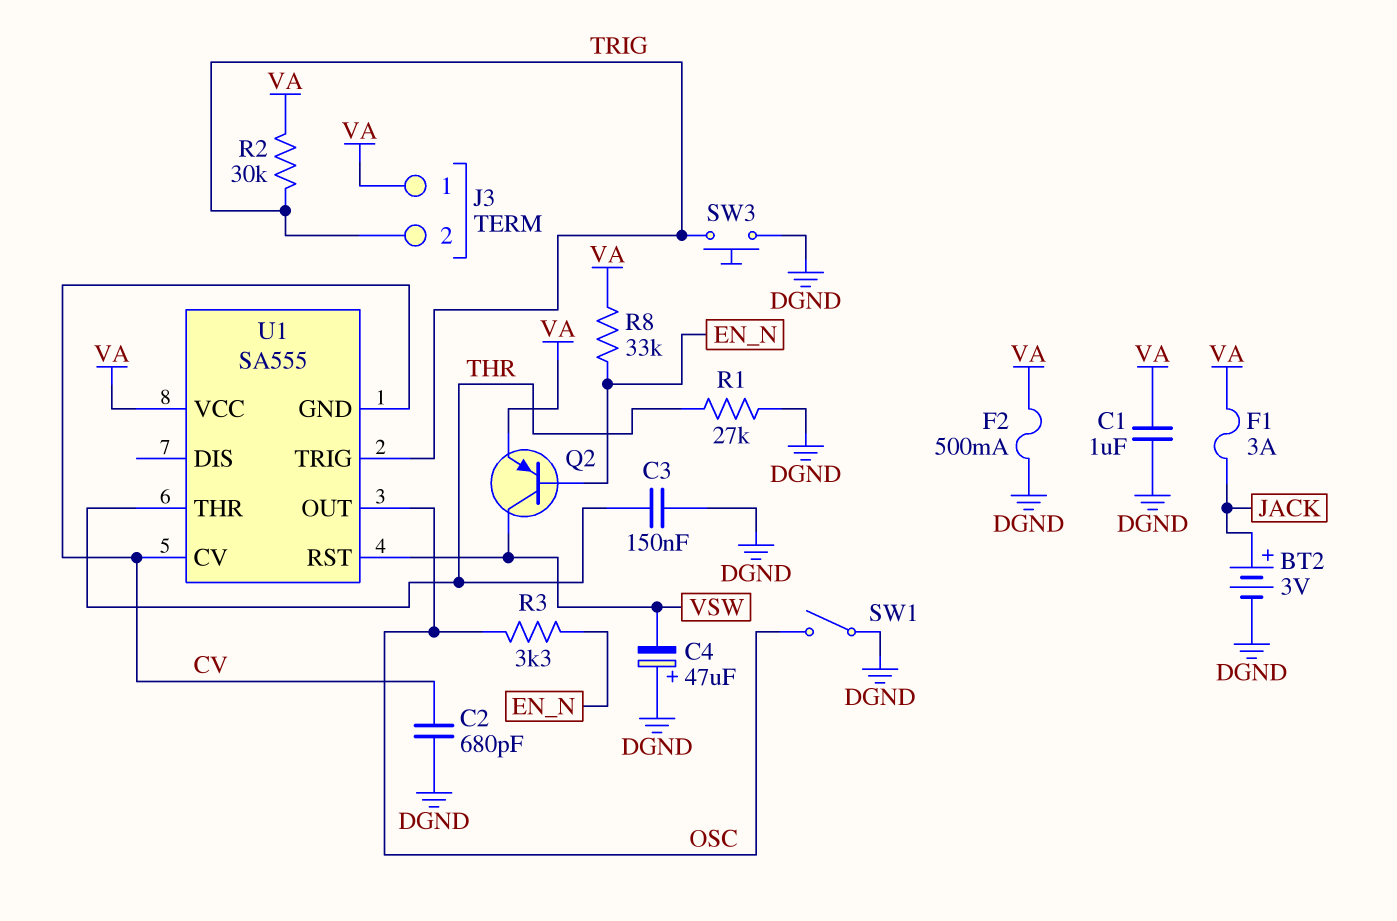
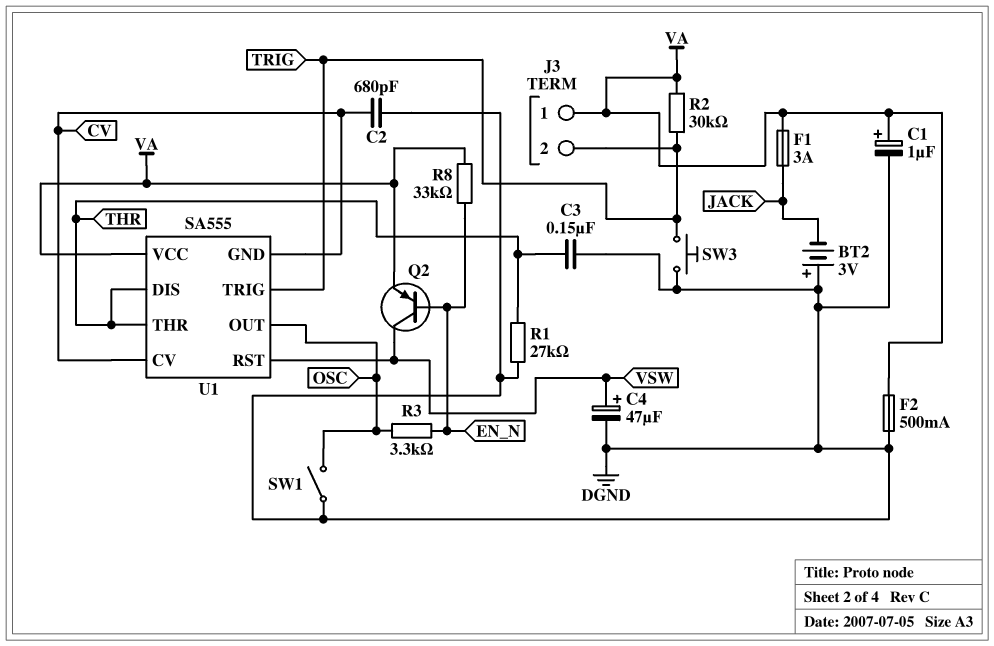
BT2: 3V (plus JACK, minus DGND) -> 3V (plus DGND, minus JACK)
C1: 1uF (DGND, VA) -> 1uF (plus VA, minus DGND)
C4: 47uF (plus DGND, minus VSW) -> 47uF (plus VSW, minus DGND)
U1 pin DIS: none -> THR

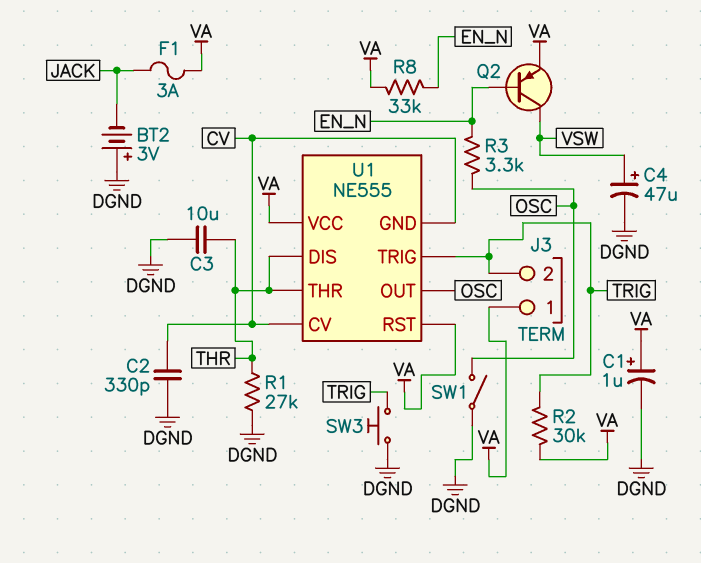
C2: 680pF (CV, DGND) -> 330pF (CV, DGND)
C3: 150nF (DGND, THR) -> 10uF (DGND, THR)
F2: 500mA (DGND, VA) -> none
U1: SA555 -> NE555
U1 pin RST: VSW -> VA

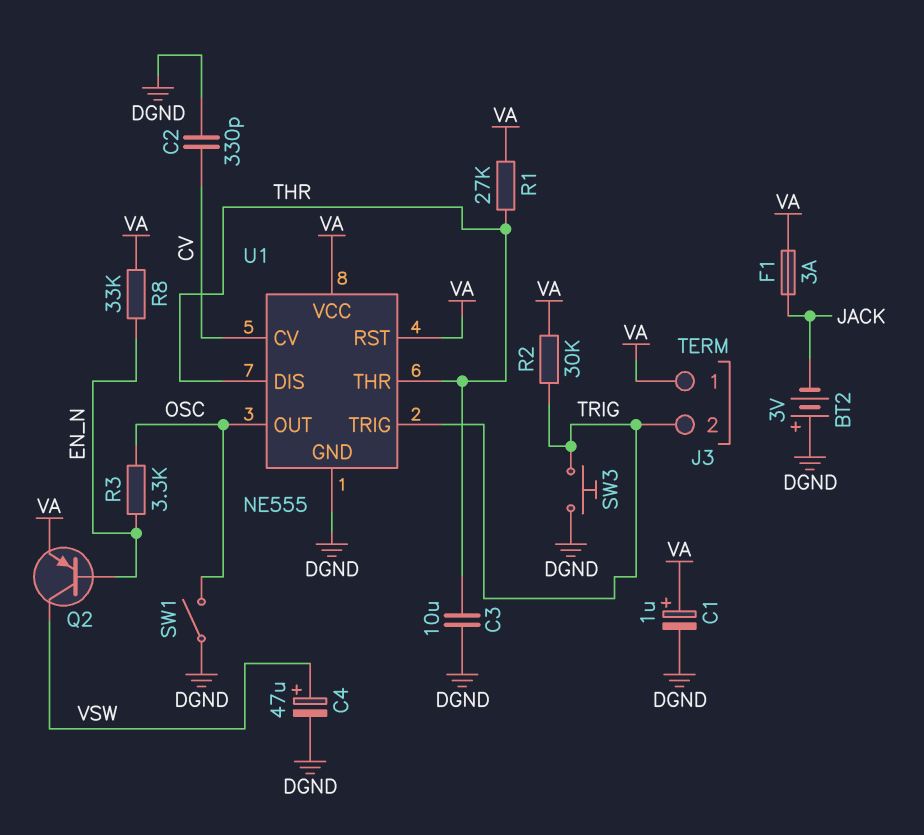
R1: 27k (DGND, THR) -> 27k (THR, VA)
U1 pin GND: CV -> DGND

